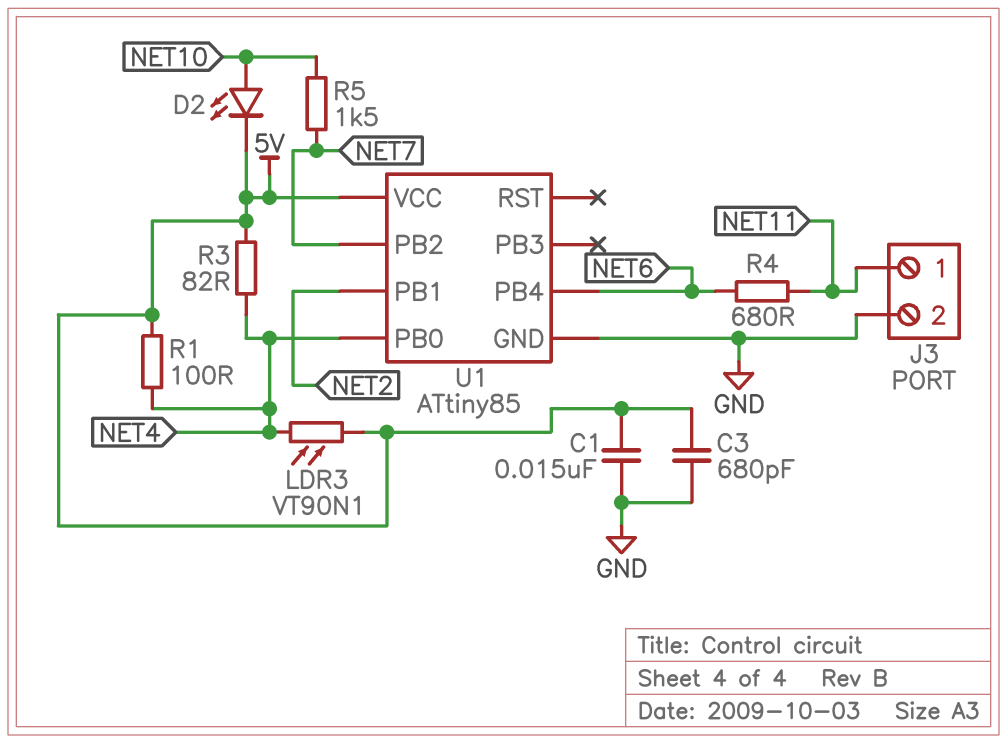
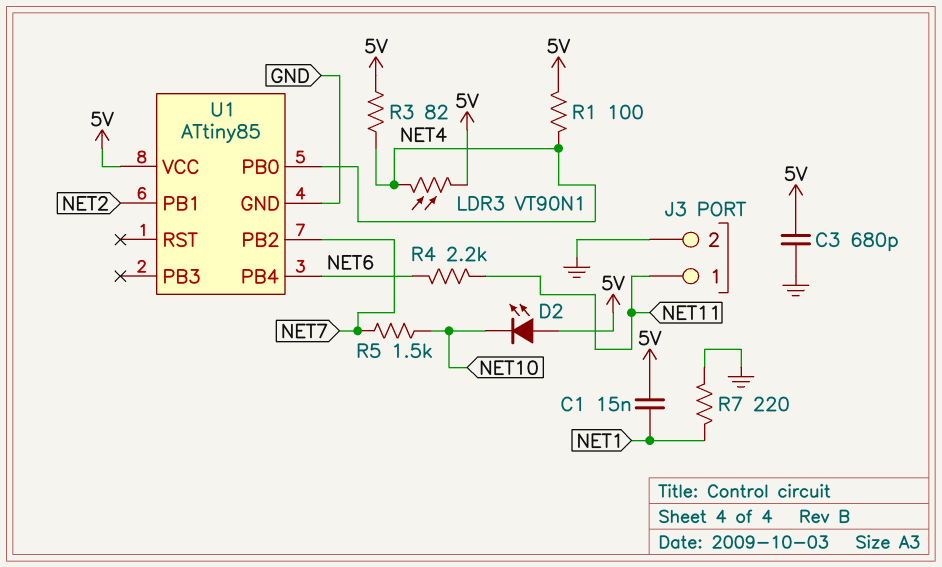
C1: 15nF (5V, GND) -> 15nF (5V, NET1)
D2: LED (A NET10, K 5V) -> LED (A 5V, K NET10)
R4: 680 (NET6, NET11) -> 2.2k (NET6, NET11)
R7: none -> 220 (GND, NET1)

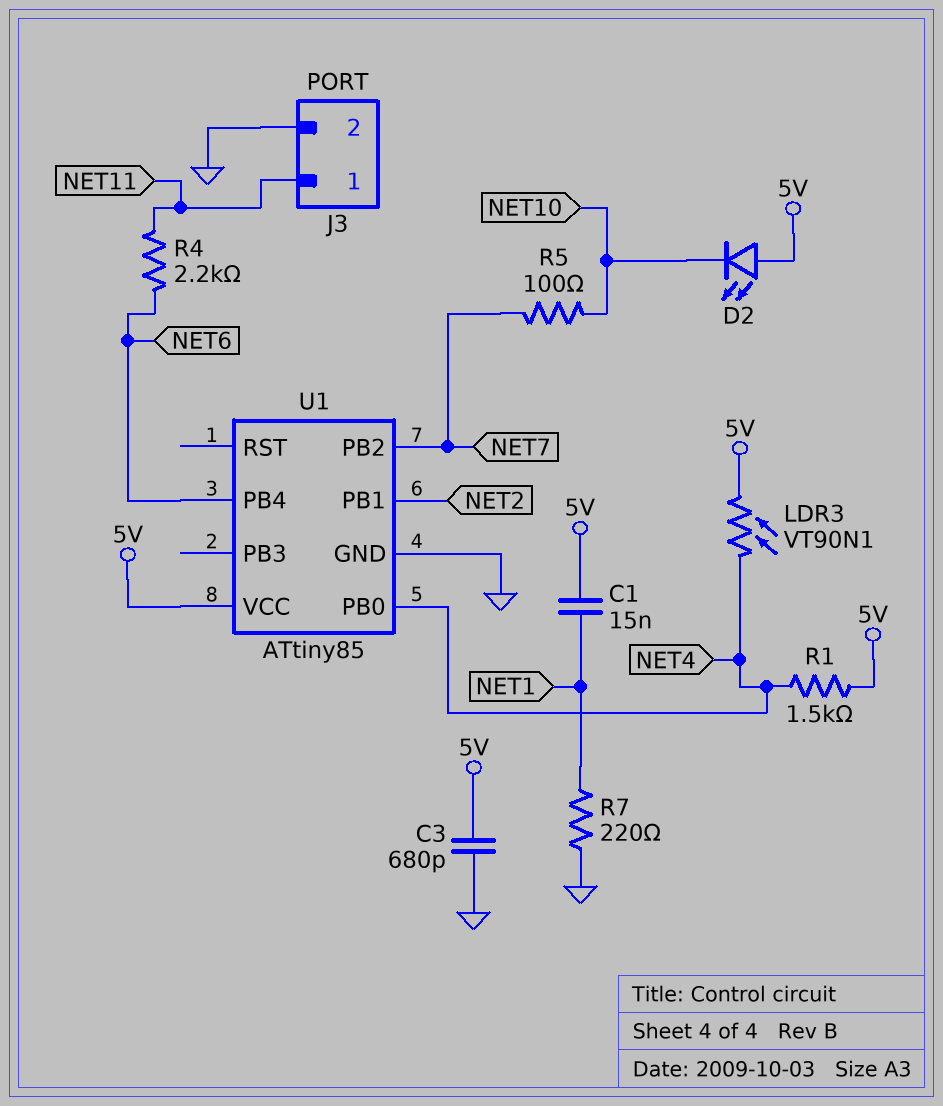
R1: 100 (5V, NET4) -> 1.5k (5V, NET4)
R3: 82 (5V, NET4) -> none
R5: 1.5k (NET7, NET10) -> 100 (NET7, NET10)

